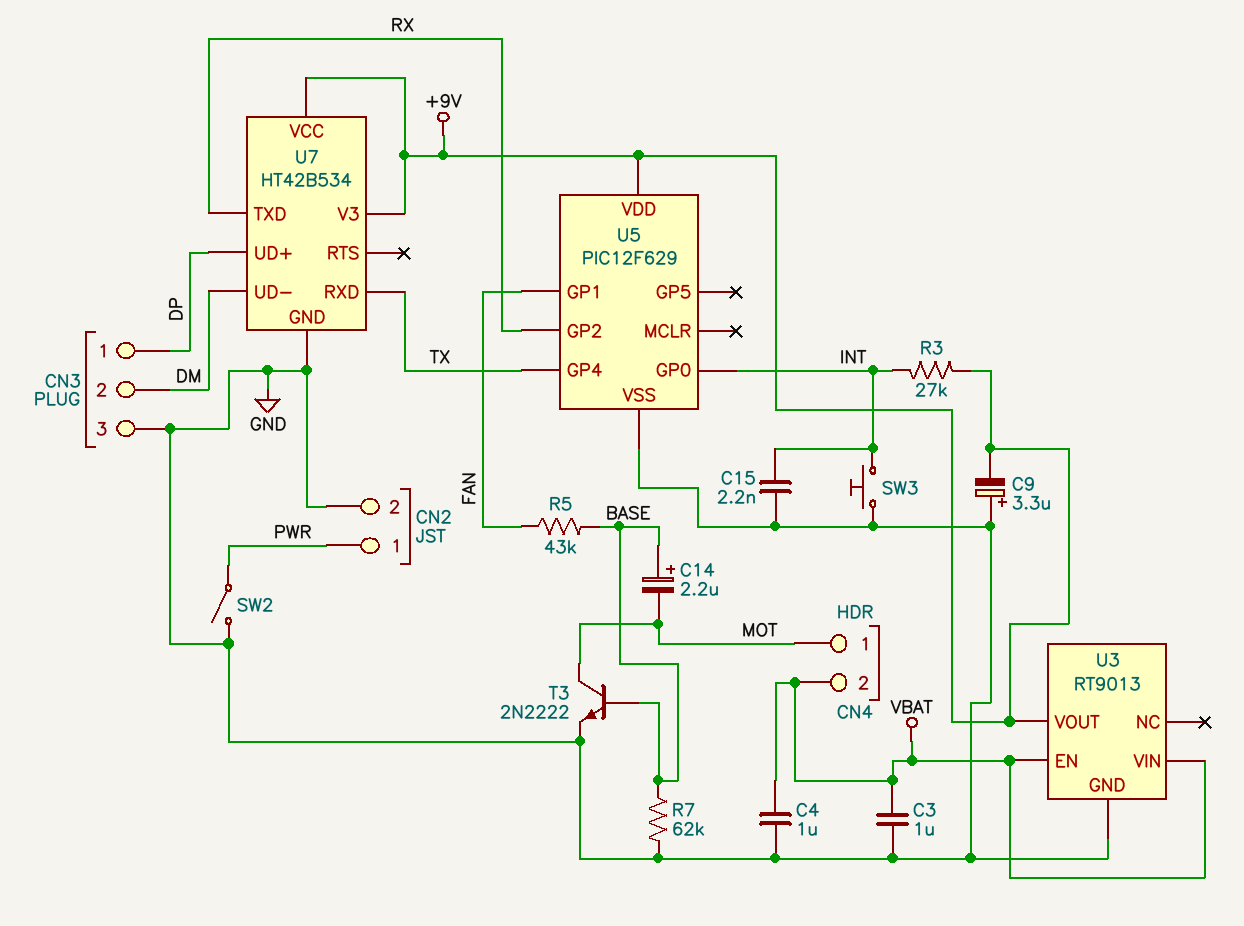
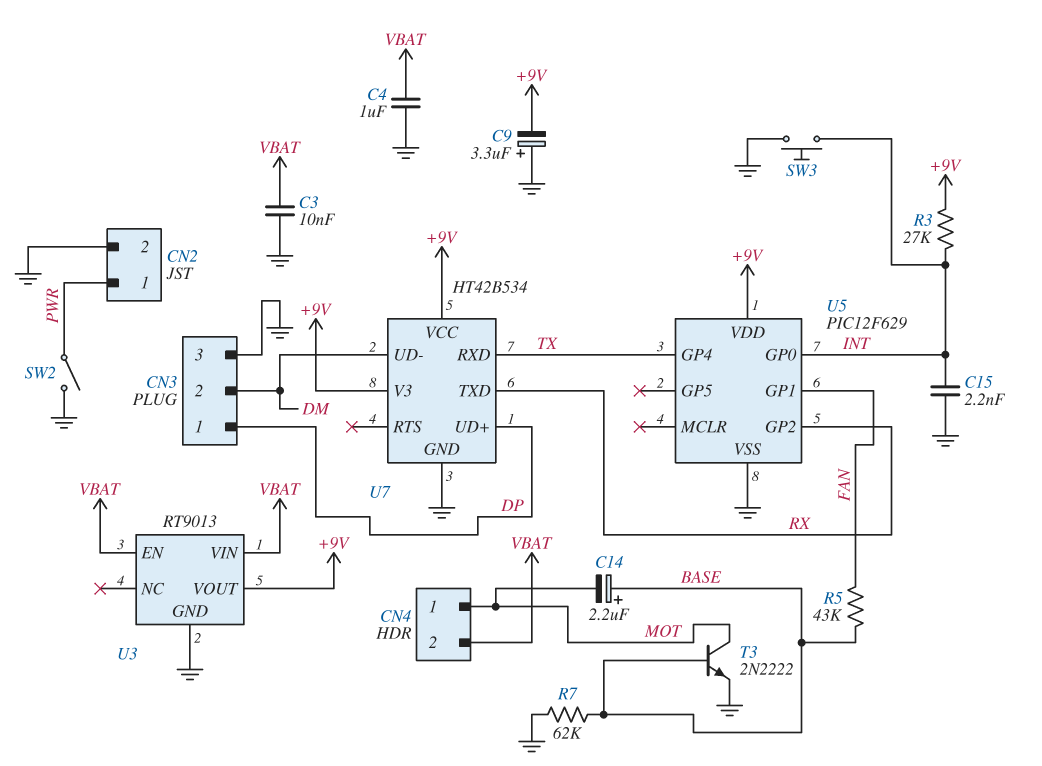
C3: 1uF (GND, VBAT) -> 10nF (GND, VBAT)

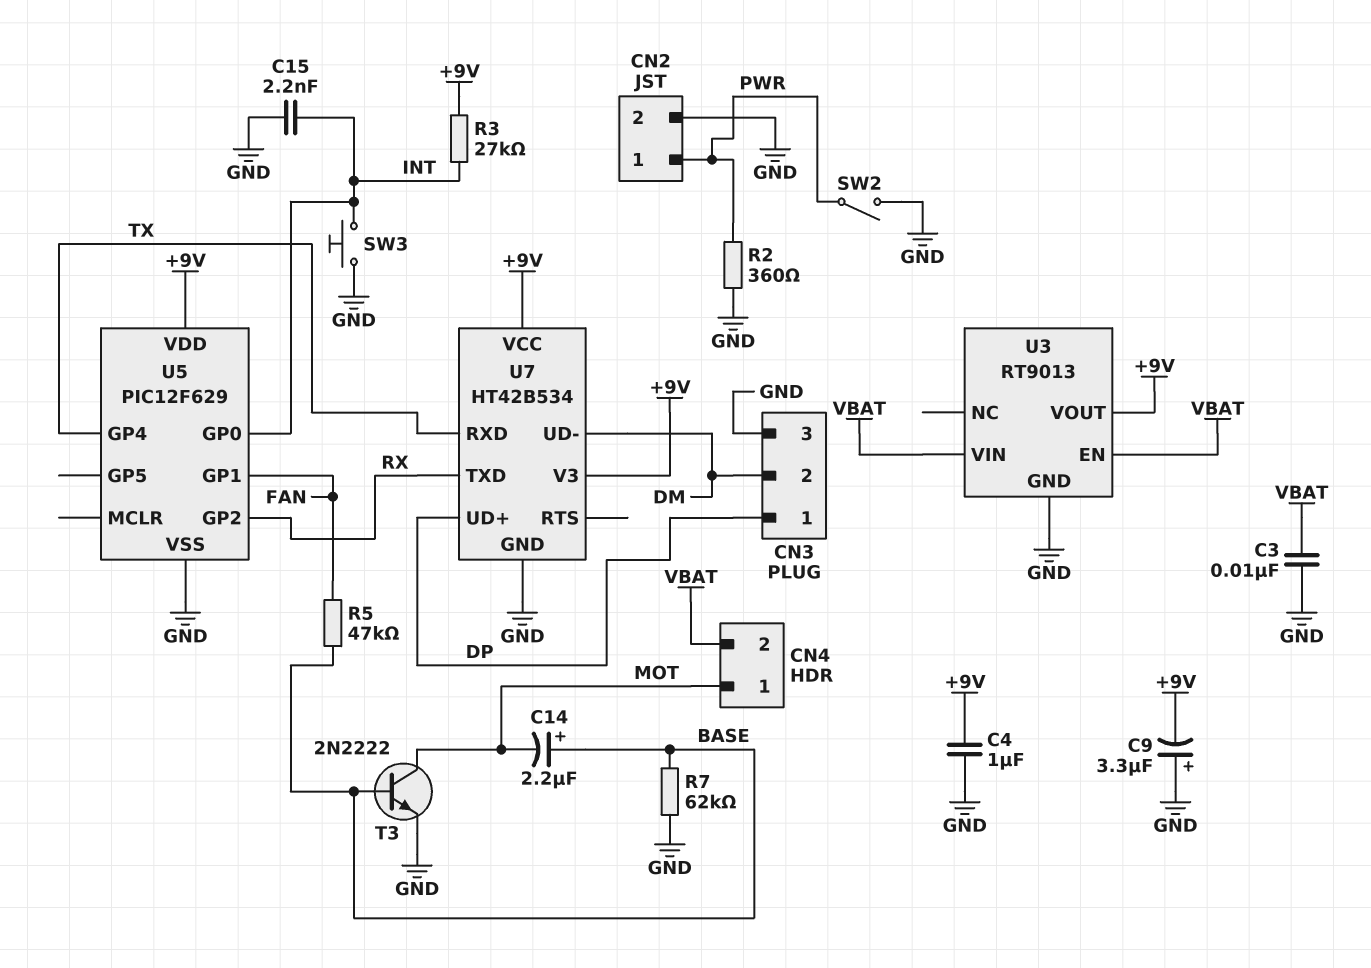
C4: 1uF (GND, VBAT) -> 1uF (+9V, GND)
R2: none -> 360 (GND, PWR)
R5: 43k (BASE, FAN) -> 47k (BASE, FAN)

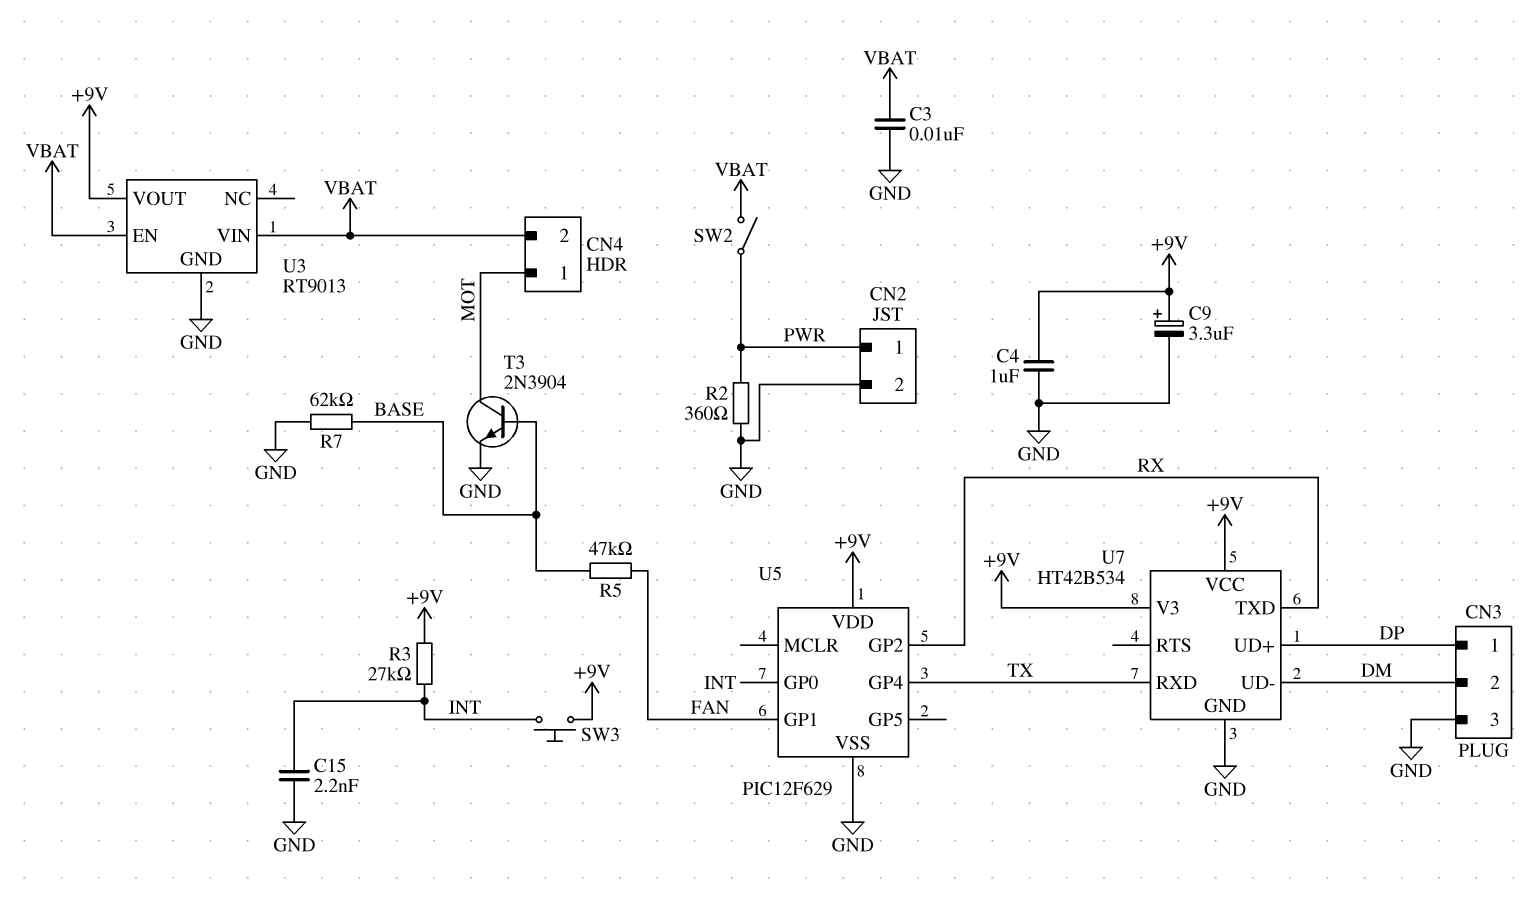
C9: 3.3uF (plus GND, minus +9V) -> 3.3uF (plus +9V, minus GND)
C14: 2.2uF (plus BASE, minus MOT) -> none
SW2: switch (GND, PWR) -> switch (PWR, VBAT)
SW3: button (GND, INT) -> button (+9V, INT)
T3: NPN 2N2222 (B BASE, C MOT, E GND) -> NPN 2N3904 (B BASE, C MOT, E GND)

